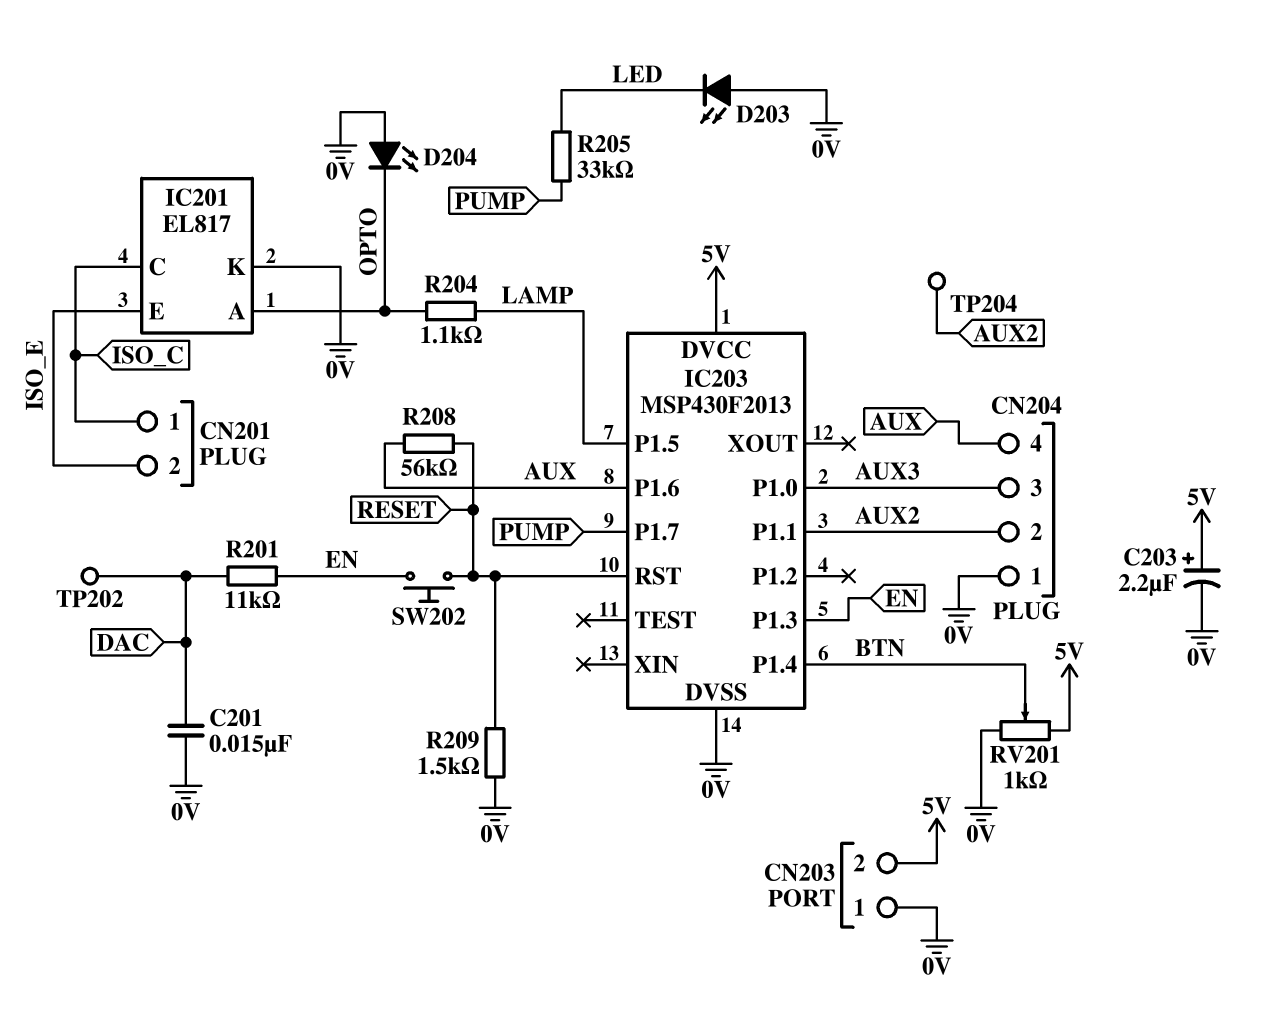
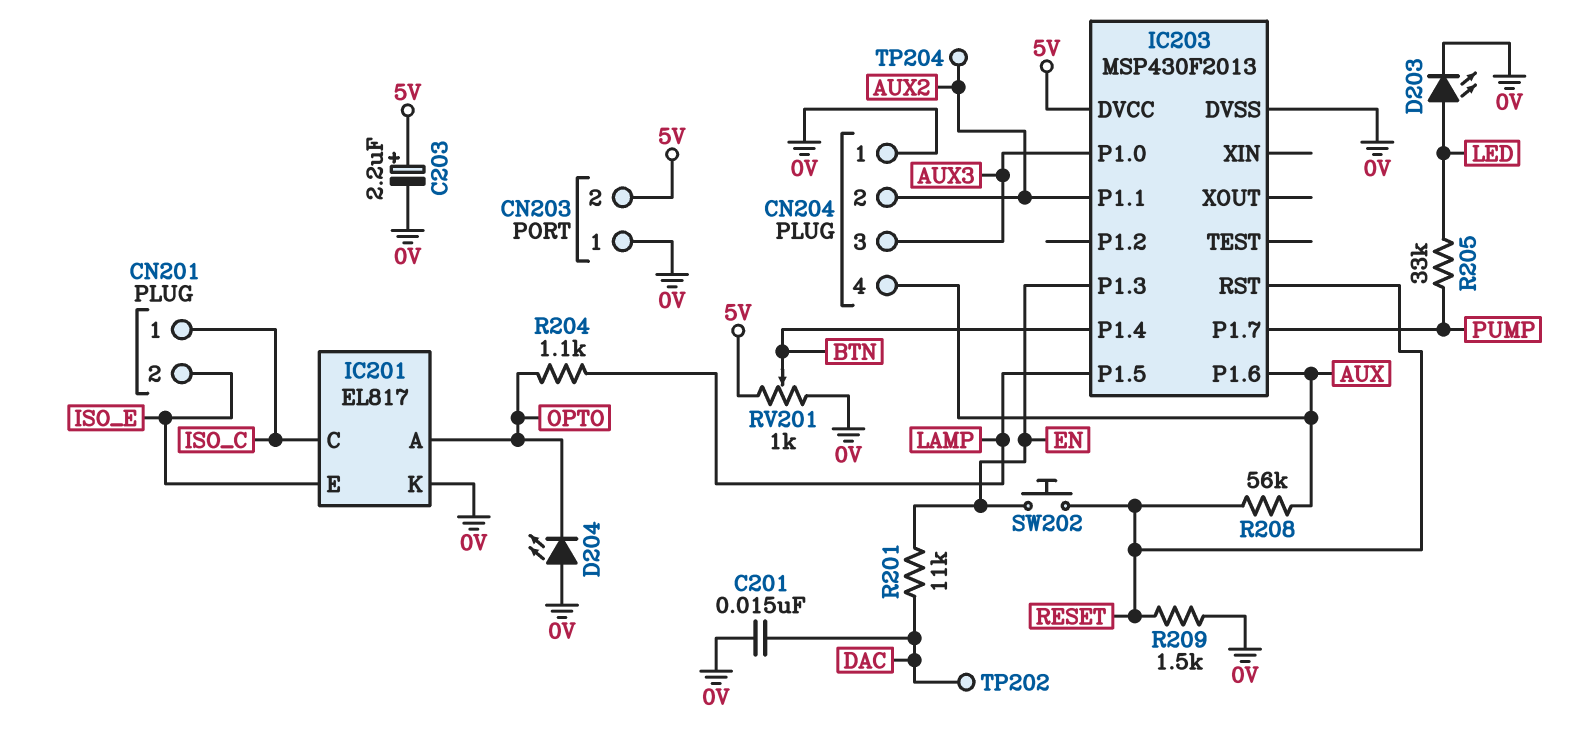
D203: LED (A 0V, K LED) -> LED (A LED, K 0V)

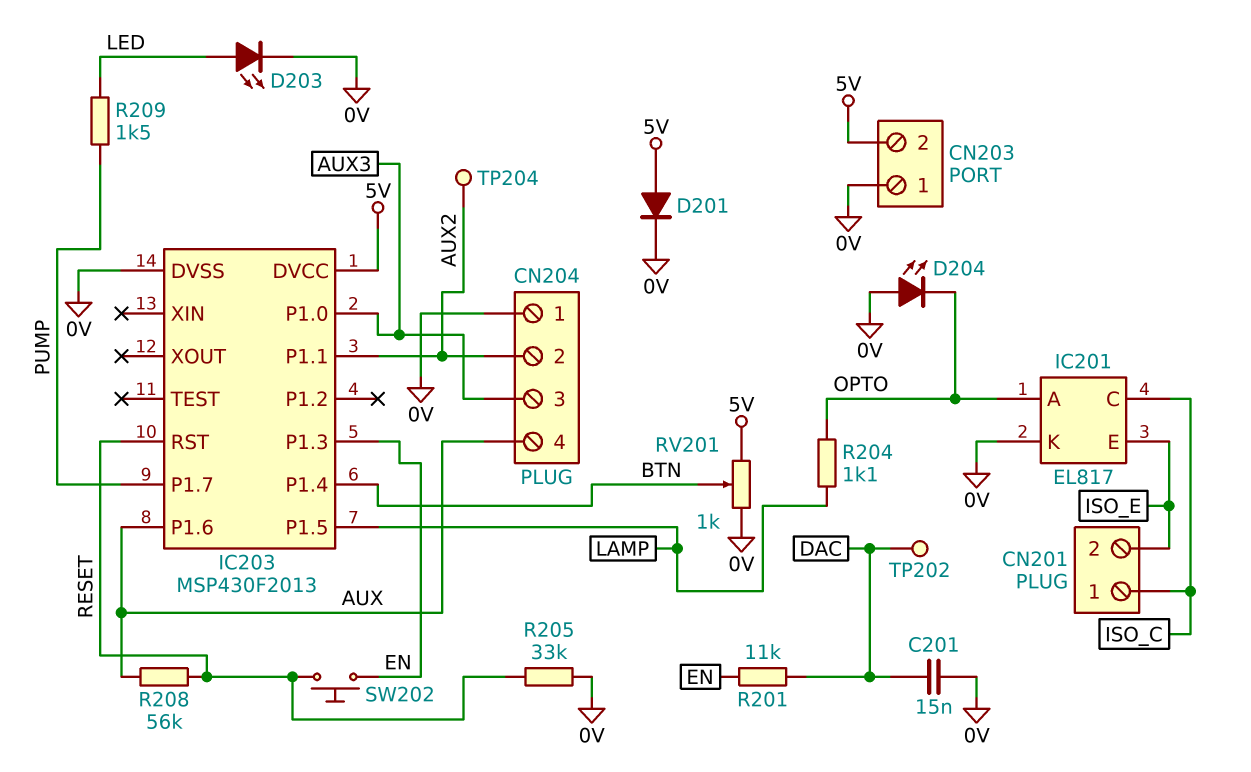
C203: 2.2uF (plus 5V, minus 0V) -> none
D201: none -> diode (A 5V, K 0V)
R205: 33k (LED, PUMP) -> 33k (0V, RESET)
R209: 1.5k (0V, RESET) -> 1.5k (LED, PUMP)

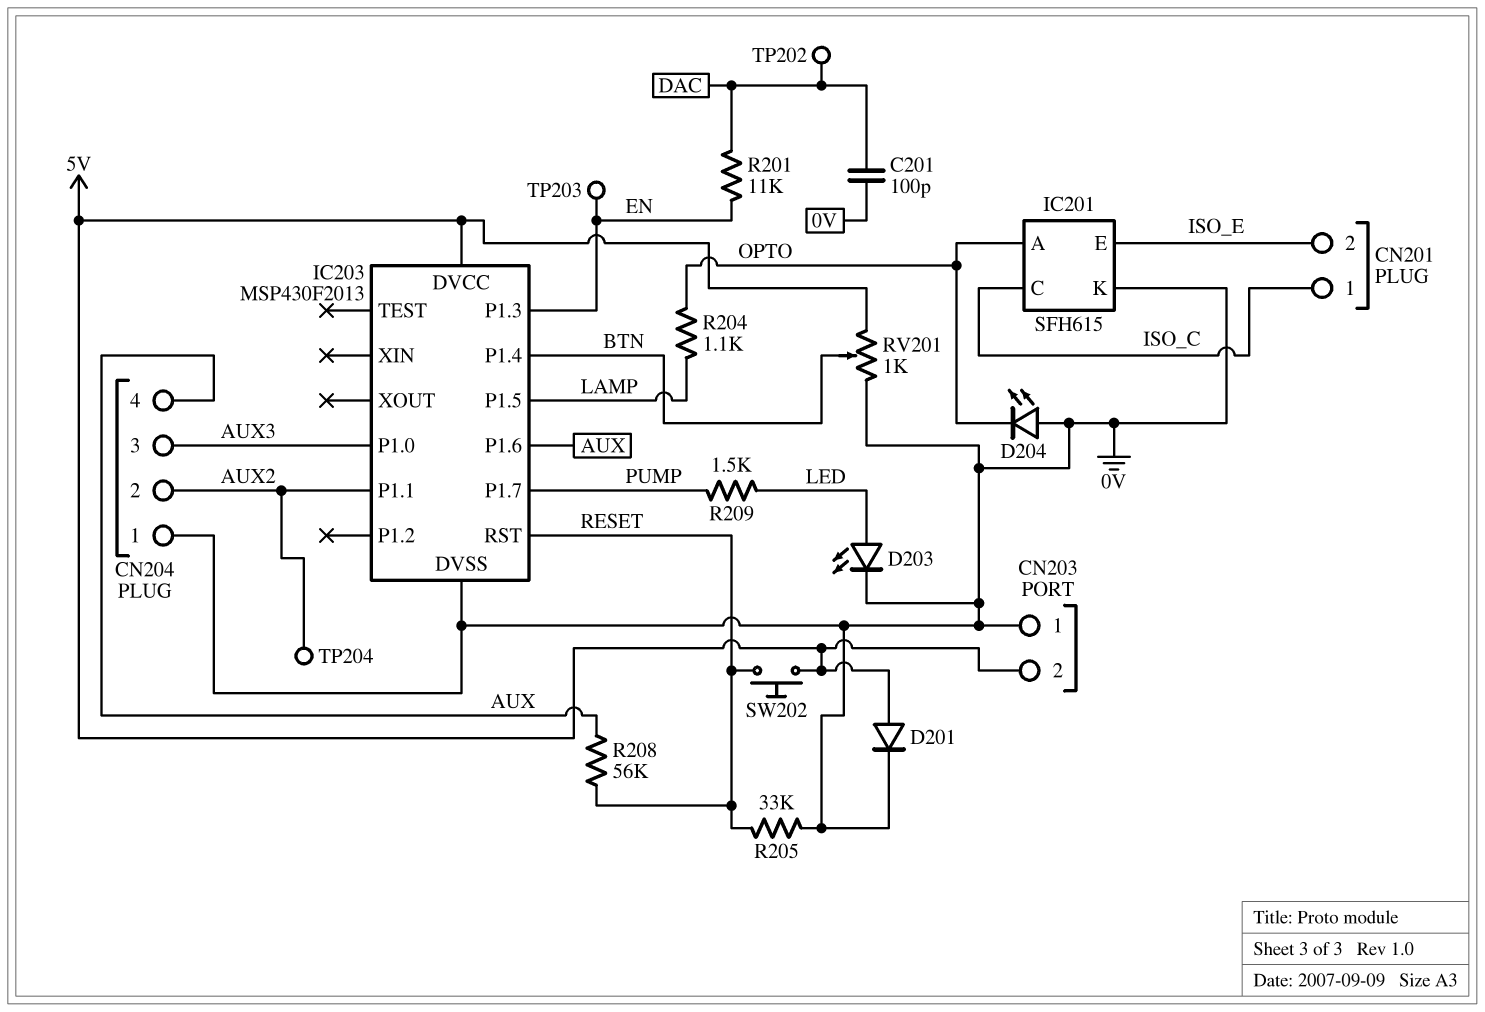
C201: 15nF (0V, DAC) -> 100pF (0V, DAC)
IC201: EL817 -> SFH615
SW202: button (EN, RESET) -> button (5V, RESET)
TP203: none -> test point (EN)

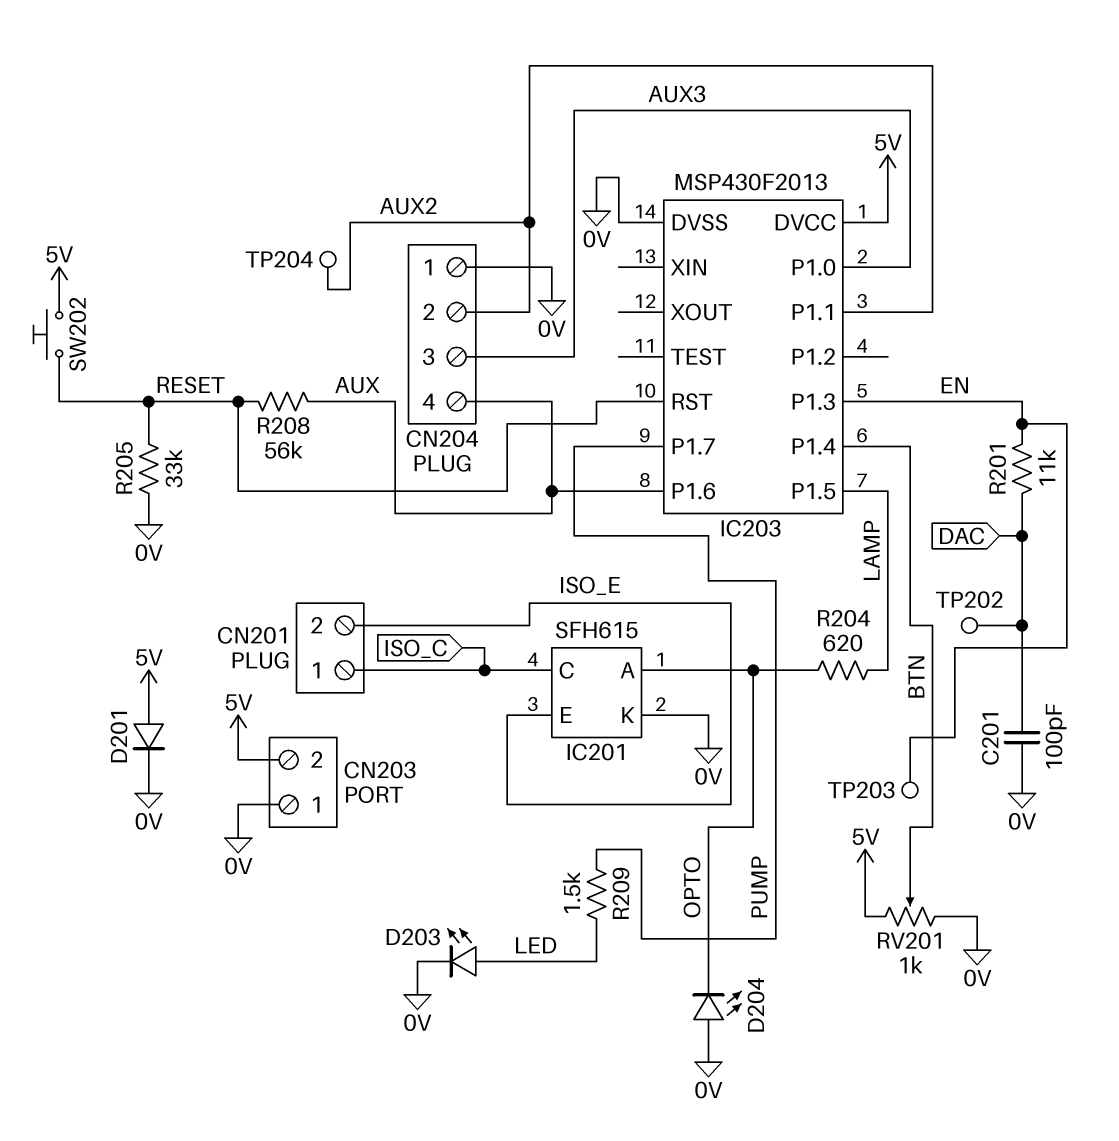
R204: 1.1k (LAMP, OPTO) -> 620 (LAMP, OPTO)

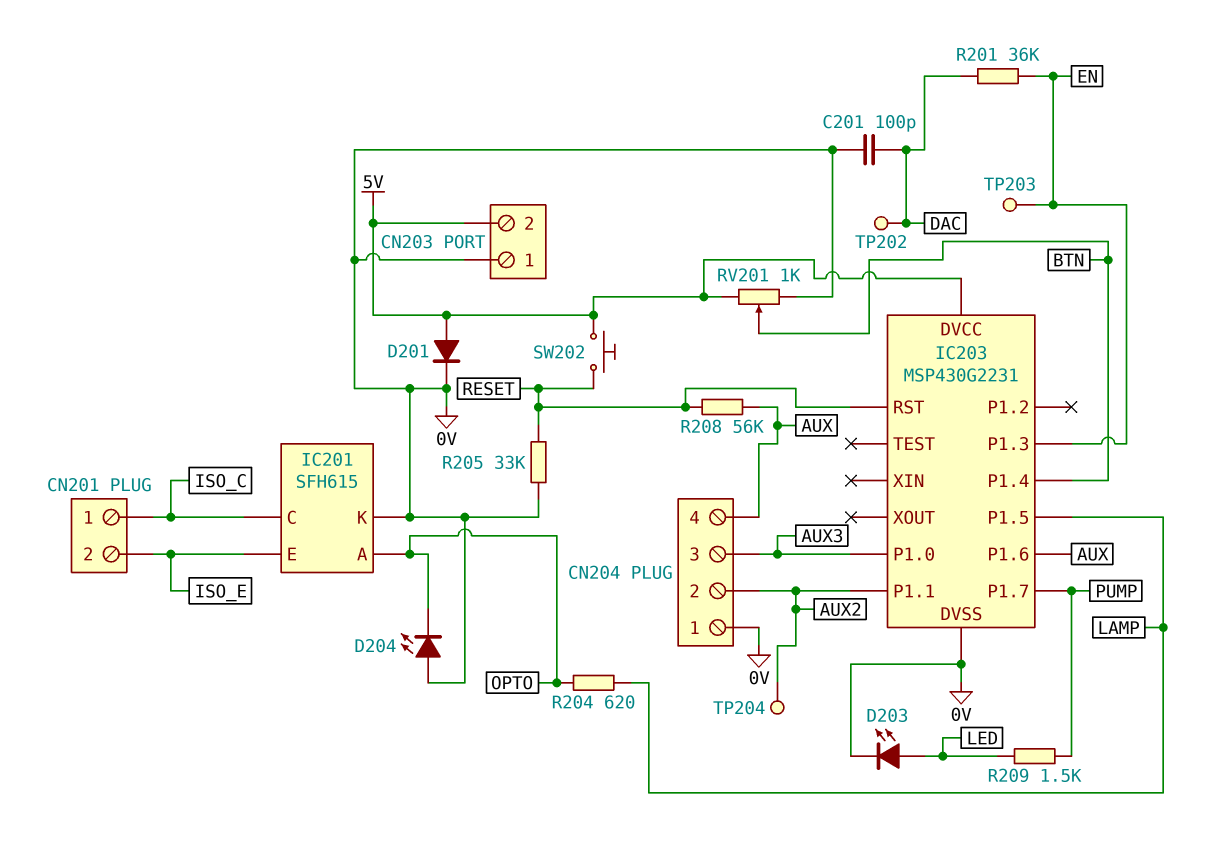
IC203: MSP430F2013 -> MSP430G2231
R201: 11k (DAC, EN) -> 36k (DAC, EN)

